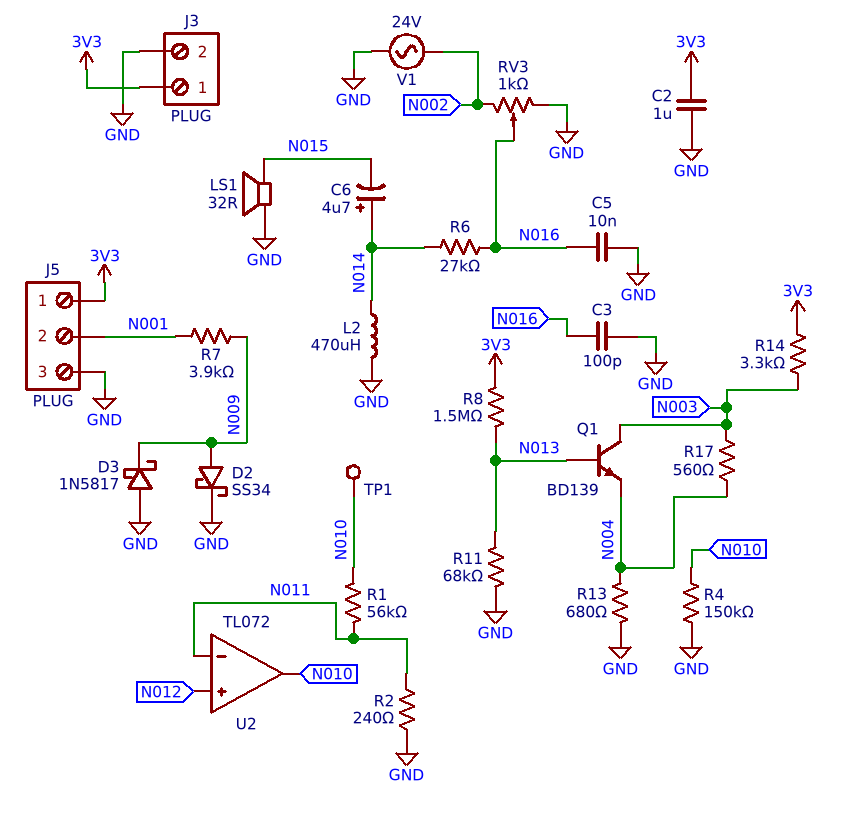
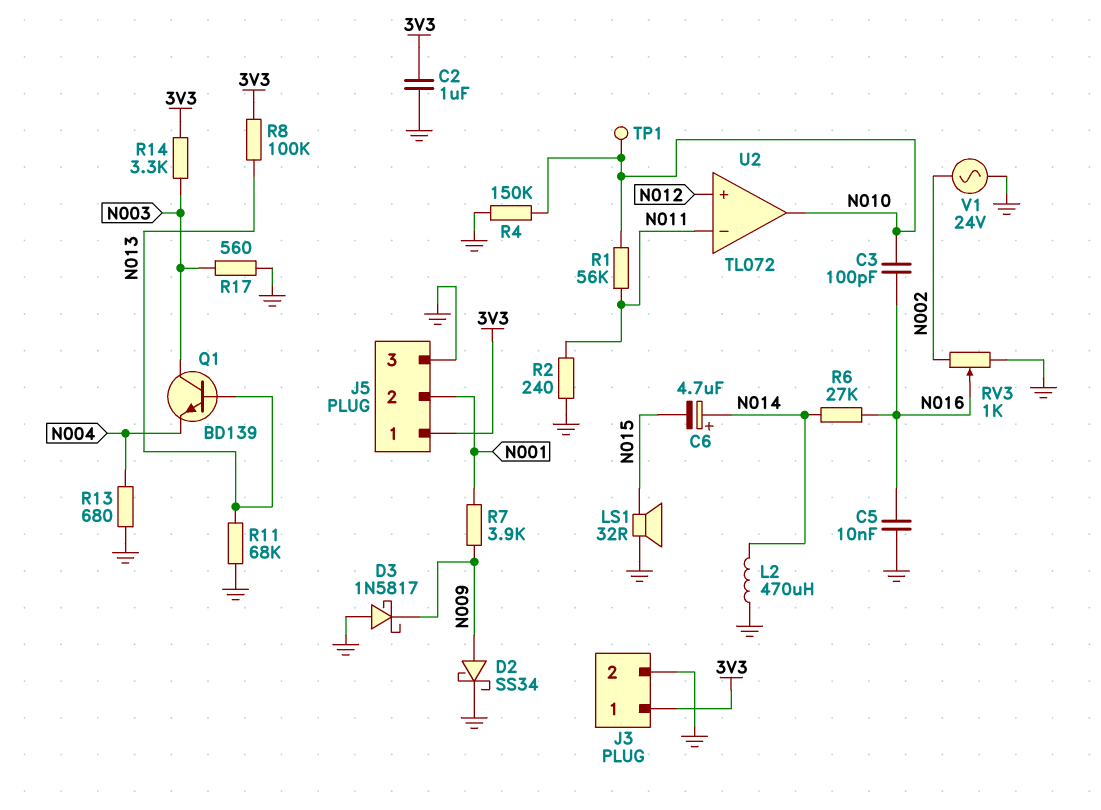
C3: 100pF (GND, N016) -> 100pF (N010, N016)
R8: 1.5M (3V3, N013) -> 100k (3V3, N013)
R17: 560 (N003, N004) -> 560 (GND, N003)

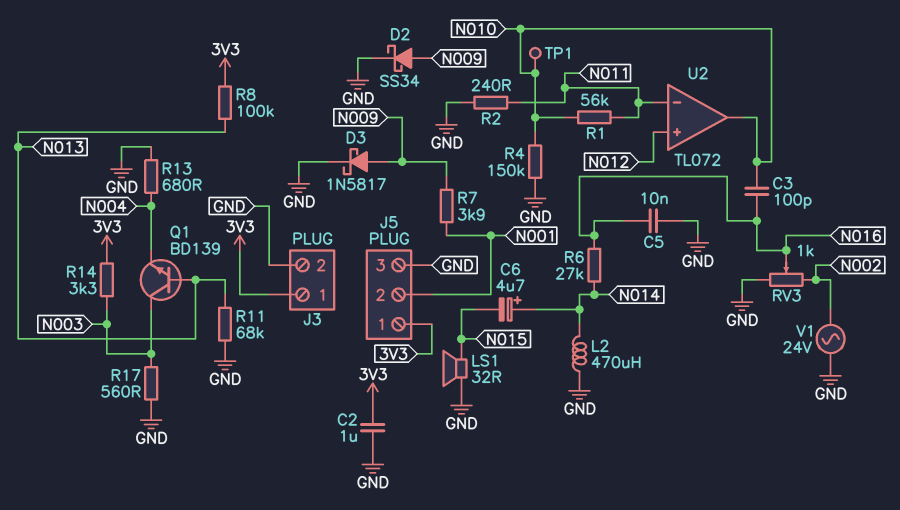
D3: schottky 1N5817 (A GND, K N009) -> schottky 1N5817 (A N009, K GND)

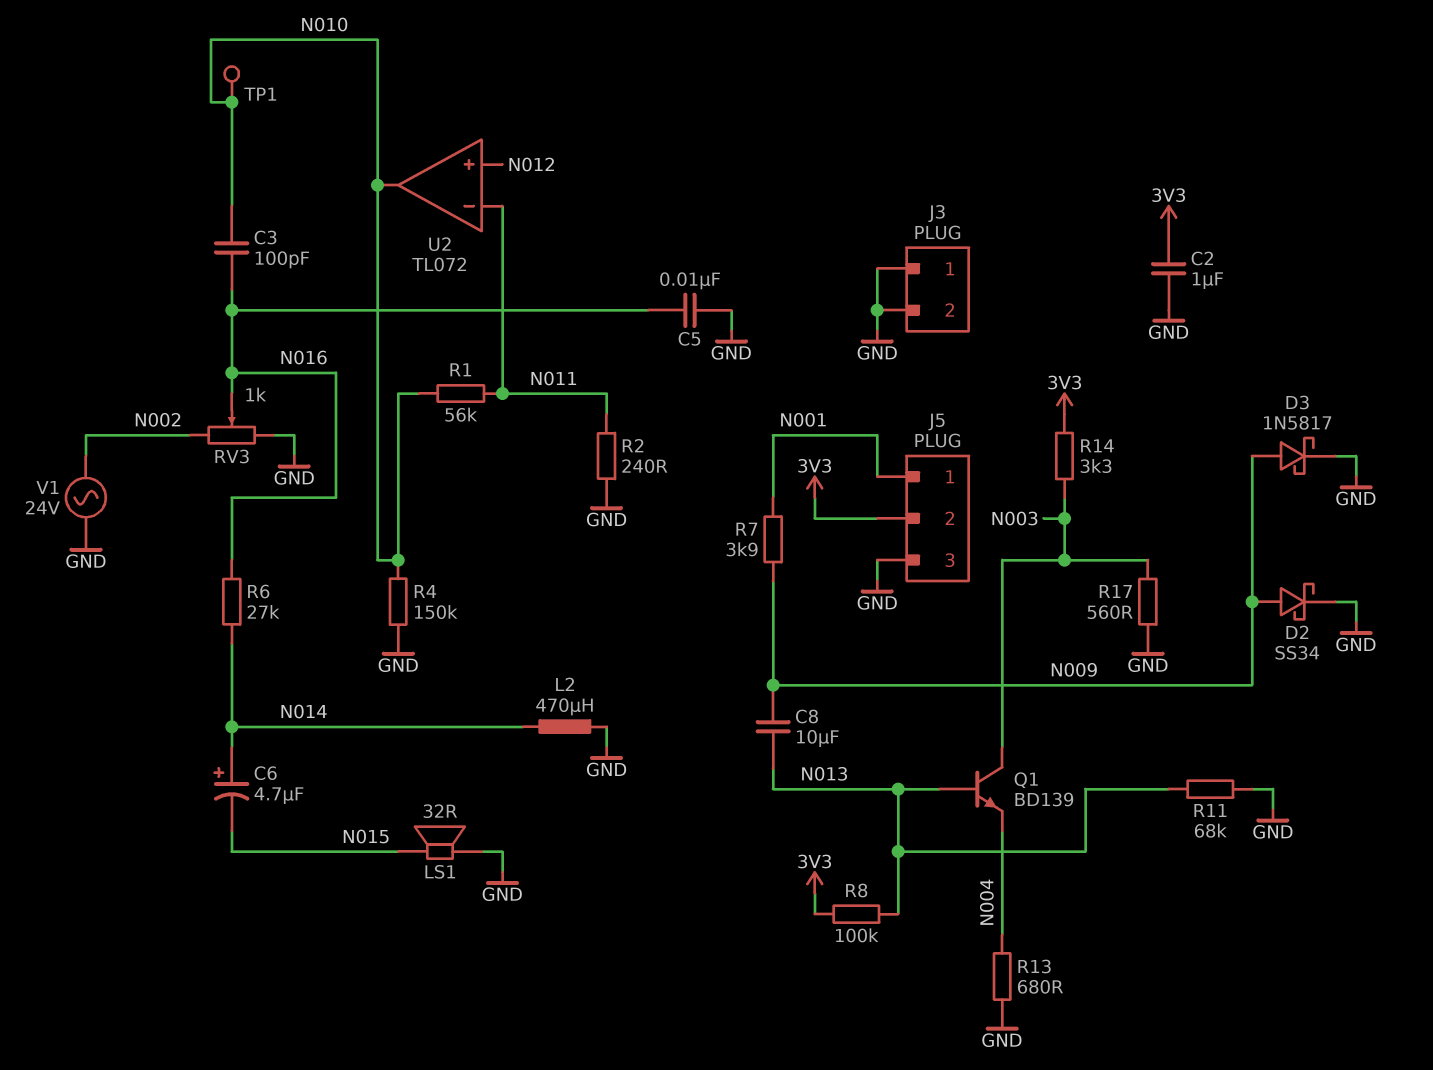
C8: none -> 10uF (N009, N013)
J3 pin 1: 3V3 -> GND
J5 pin 1: 3V3 -> N001
J5 pin 2: N001 -> 3V3

